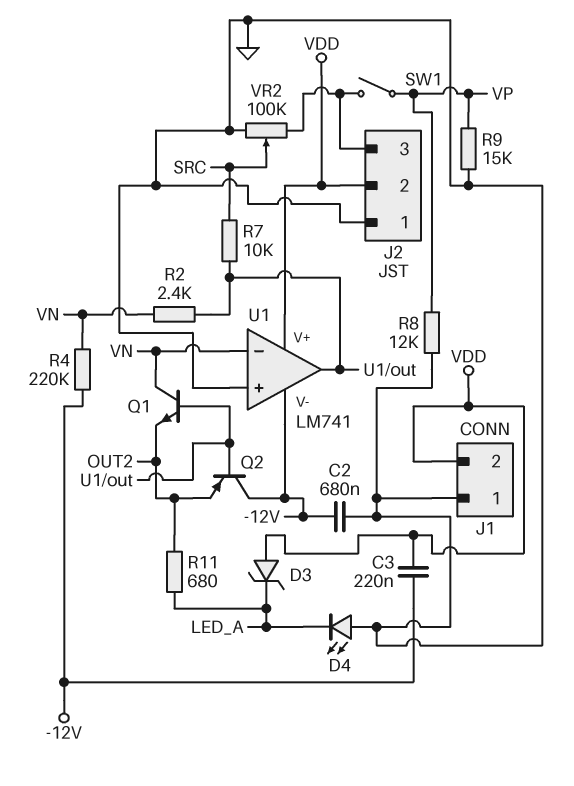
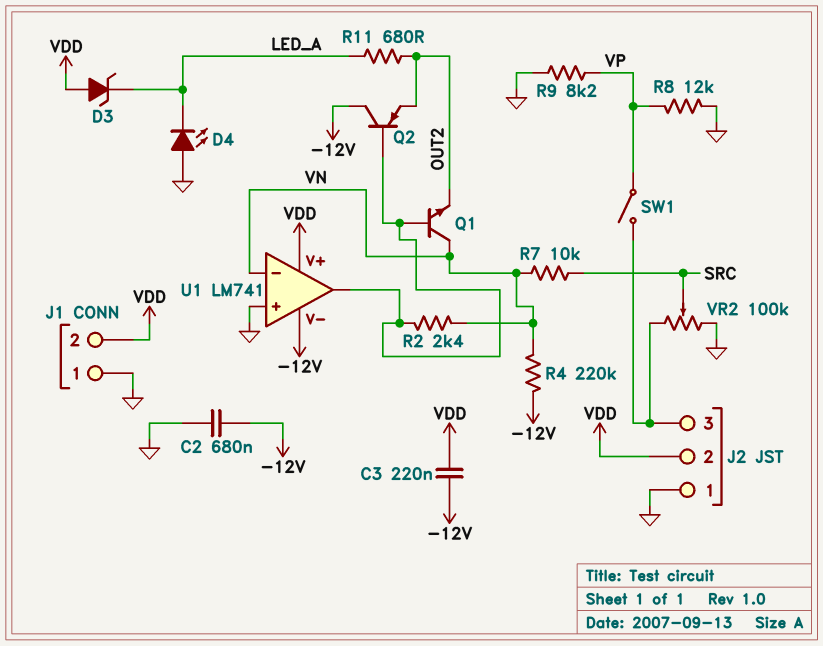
R7: 10k (SRC, U1/out) -> 10k (SRC, VN)
R9: 15k (GND, VP) -> 8.2k (GND, VP)

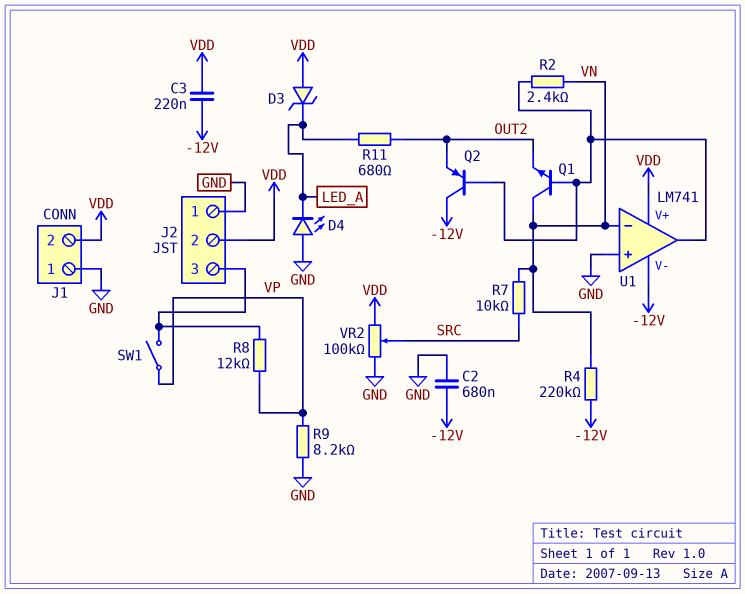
R8: 12k (GND, VP) -> 12k (J2/3, VP)
VR2: 100k (GND, J2/3, wiper SRC) -> 100k (GND, VDD, wiper SRC)

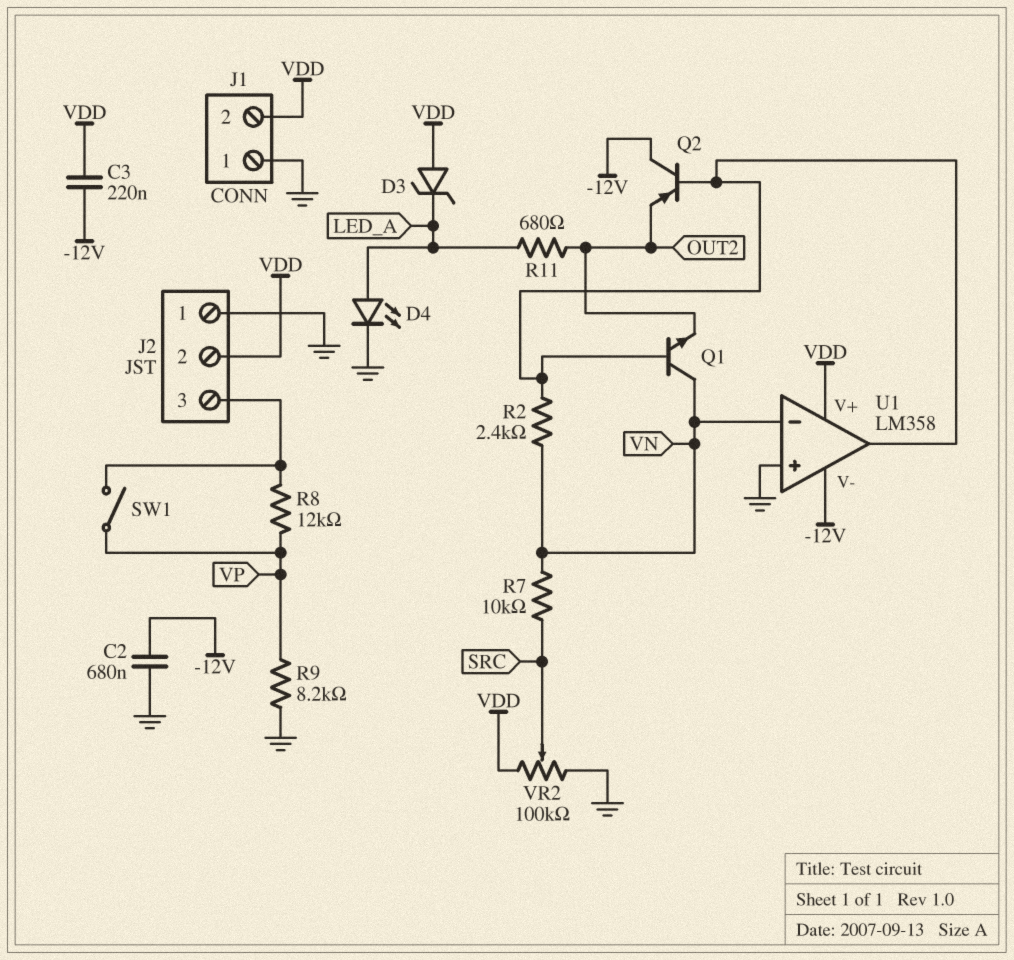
D4: LED (A GND, K LED_A) -> LED (A LED_A, K GND)
R4: 220k (-12V, VN) -> none
U1: LM741 -> LM358

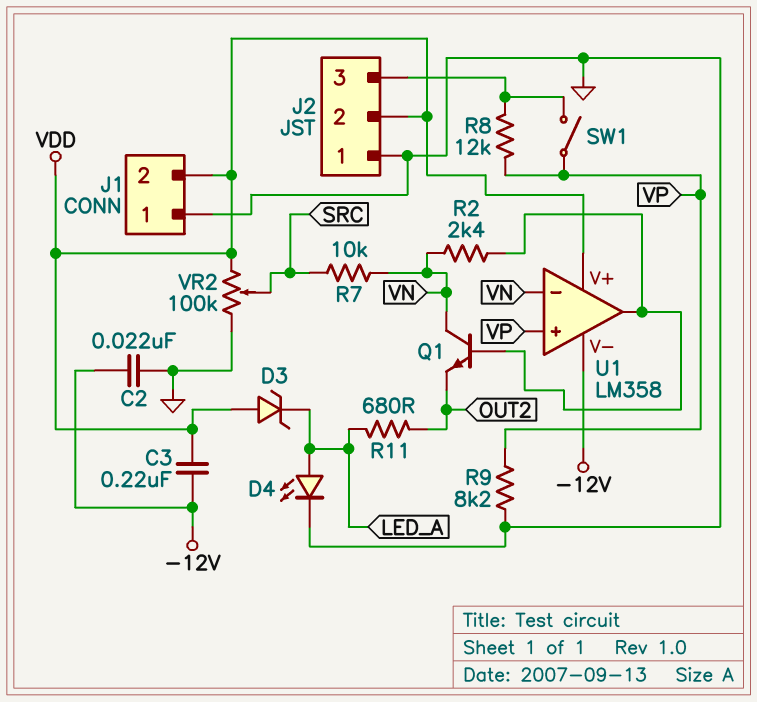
C2: 680nF (-12V, GND) -> 22nF (-12V, GND)
Q2: PNP (B U1/out, C -12V, E OUT2) -> none
U1 pin in+: GND -> VP

